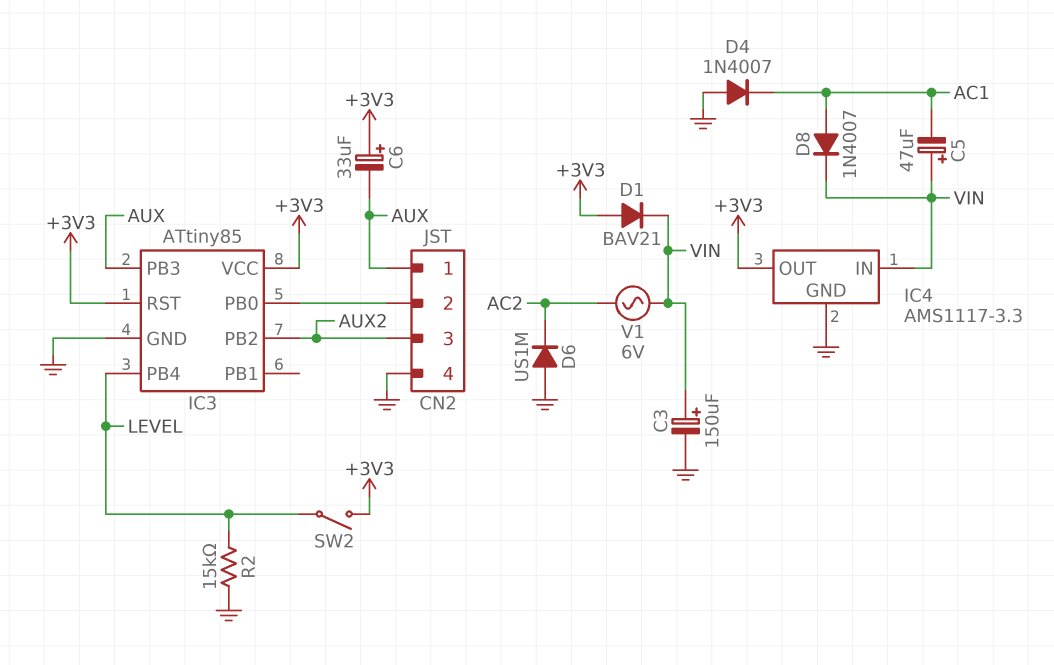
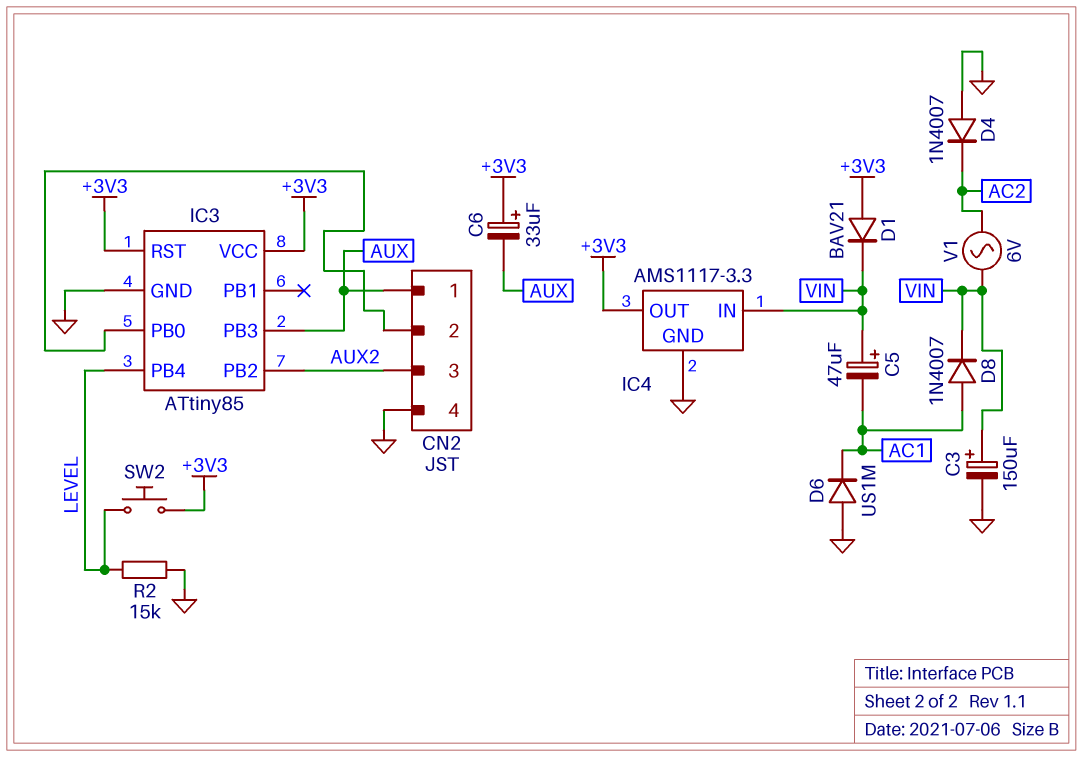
D4: diode 1N4007 (A GND, K AC1) -> diode 1N4007 (A GND, K AC2)
D6: diode US1M (A GND, K AC2) -> diode US1M (A GND, K AC1)
SW2: switch (+3V3, LEVEL) -> button (+3V3, LEVEL)

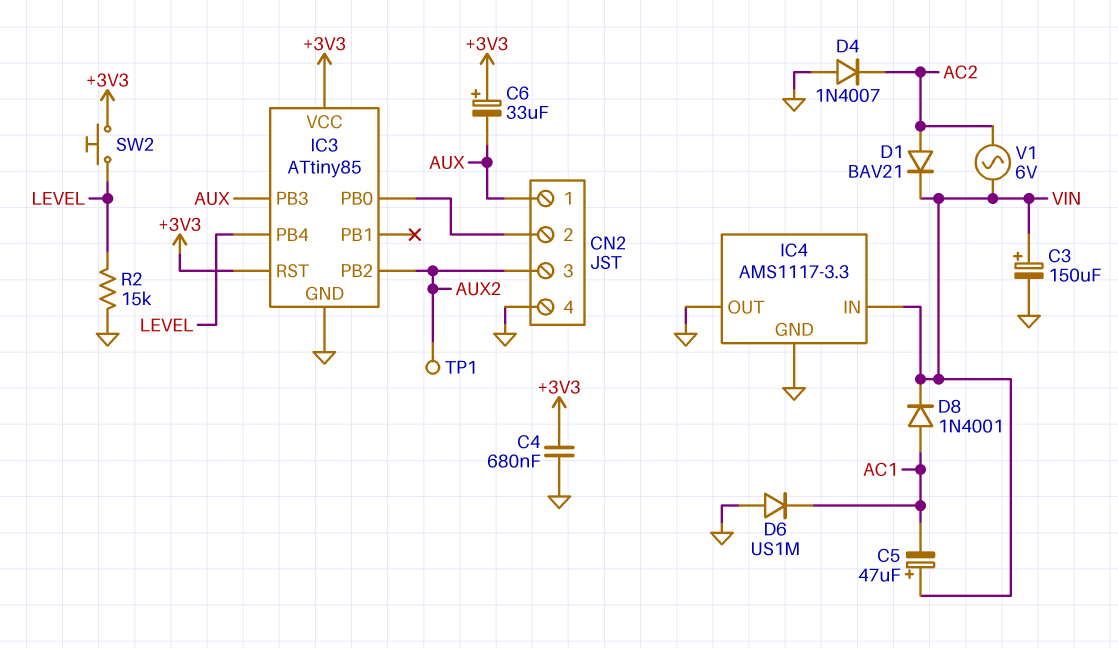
C4: none -> 680nF (+3V3, GND)
D1: diode BAV21 (A +3V3, K VIN) -> diode BAV21 (A AC2, K VIN)
D8: diode 1N4007 (A AC1, K VIN) -> diode 1N4001 (A AC1, K VIN)
IC4 pin OUT: +3V3 -> GND
TP1: none -> test point (AUX2)

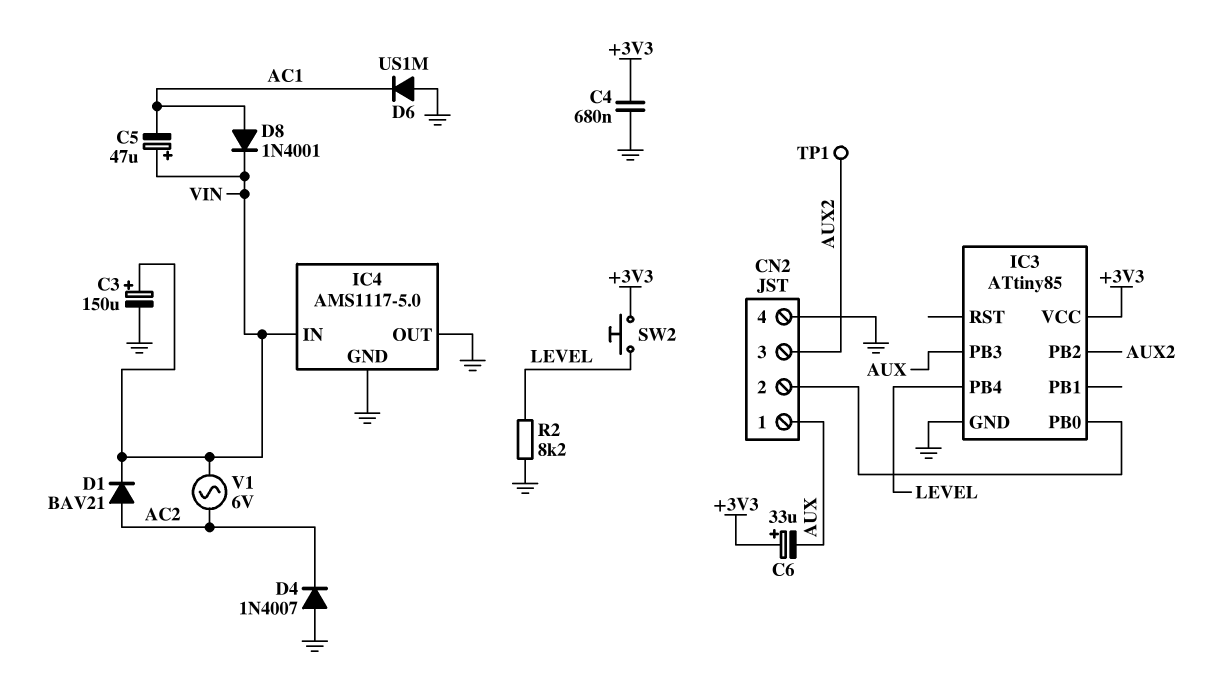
IC3 pin RST: +3V3 -> none
IC4: AMS1117-3.3 -> AMS1117-5.0
R2: 15k (GND, LEVEL) -> 8.2k (GND, LEVEL)

